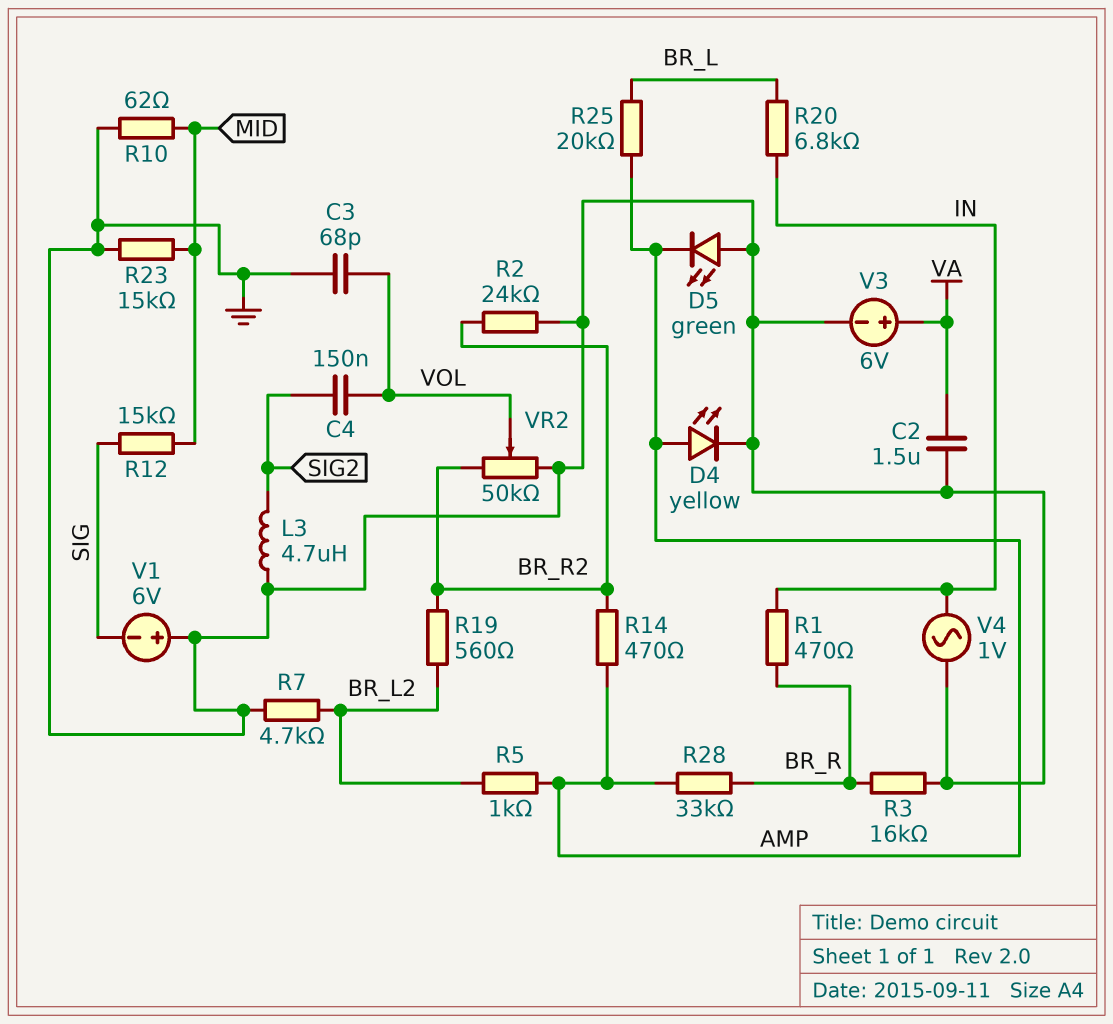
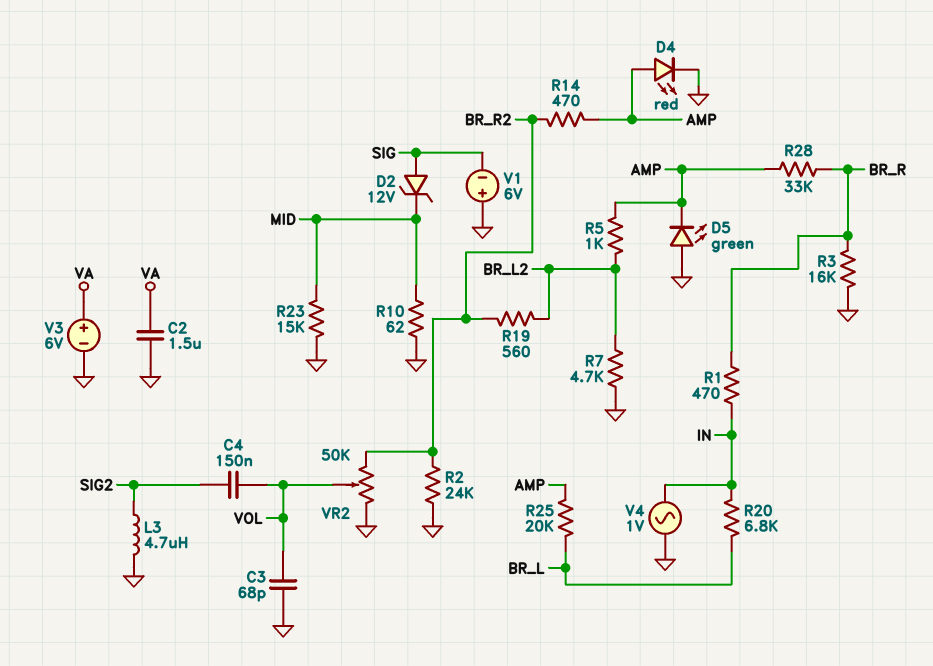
D2: none -> zener 12V (A SIG, K MID)
D4: LED yellow (A AMP, K GND) -> LED red (A AMP, K GND)
R12: 15k (MID, SIG) -> none

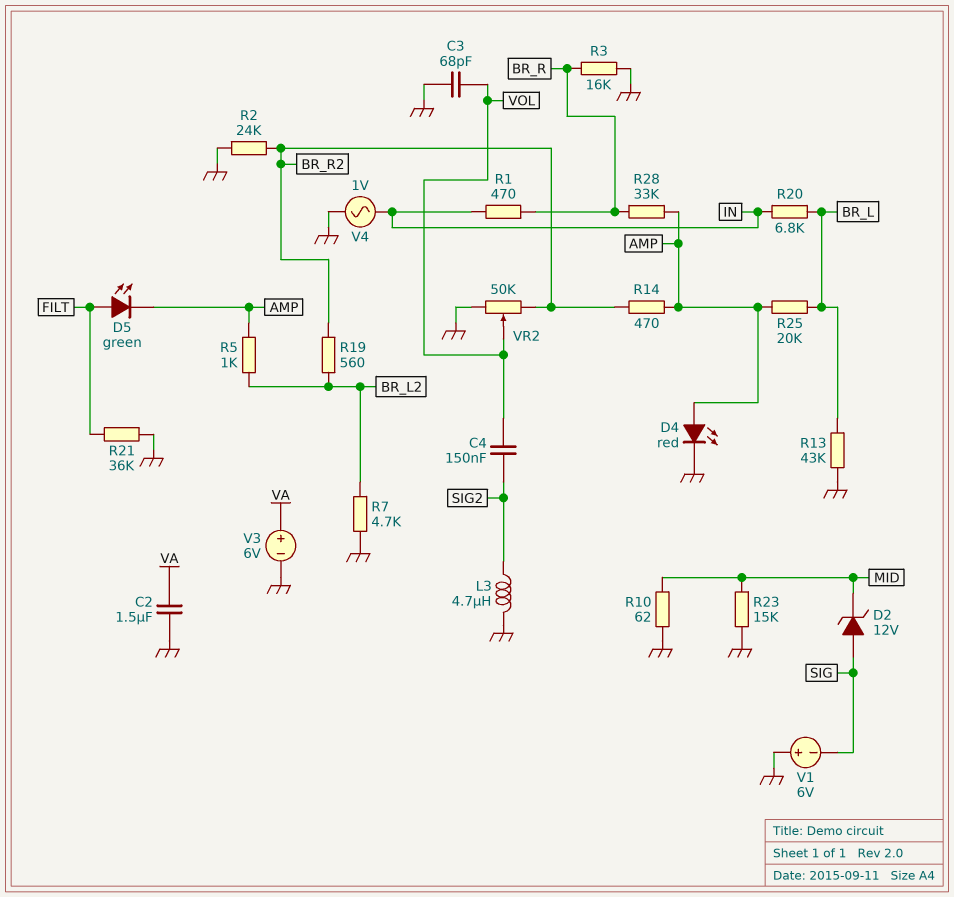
D5: LED green (A GND, K AMP) -> LED green (A FILT, K AMP)
R13: none -> 43k (BR_L, GND)
R21: none -> 36k (FILT, GND)

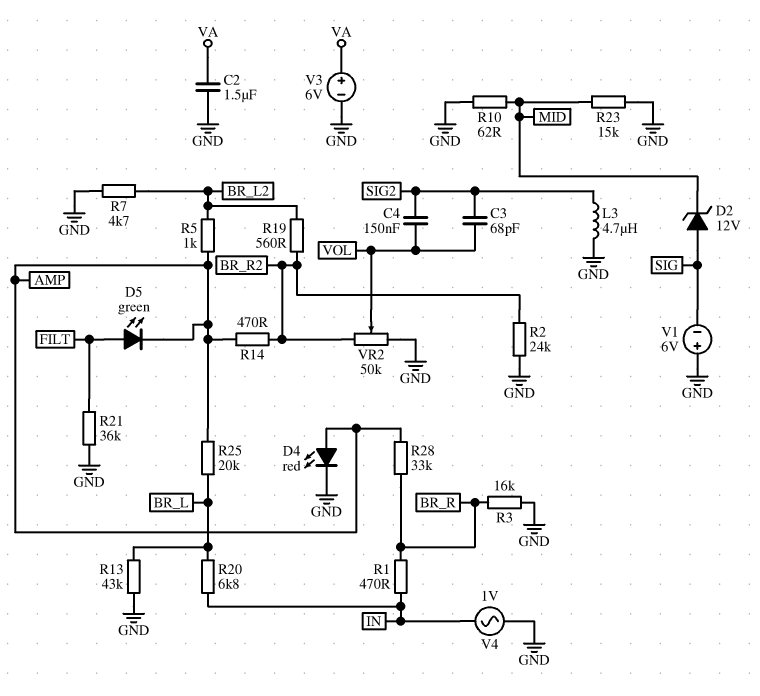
C3: 68pF (GND, VOL) -> 68pF (SIG2, VOL)

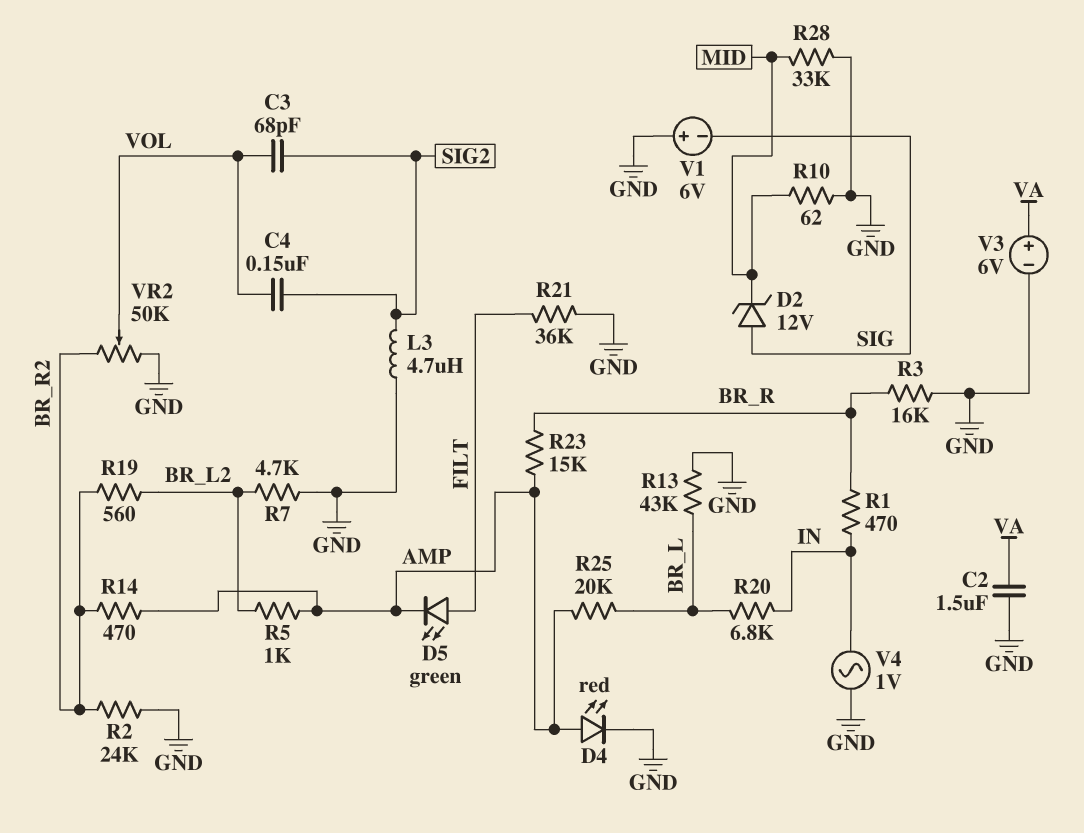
R23: 15k (GND, MID) -> 15k (AMP, BR_R)
R28: 33k (AMP, BR_R) -> 33k (GND, MID)

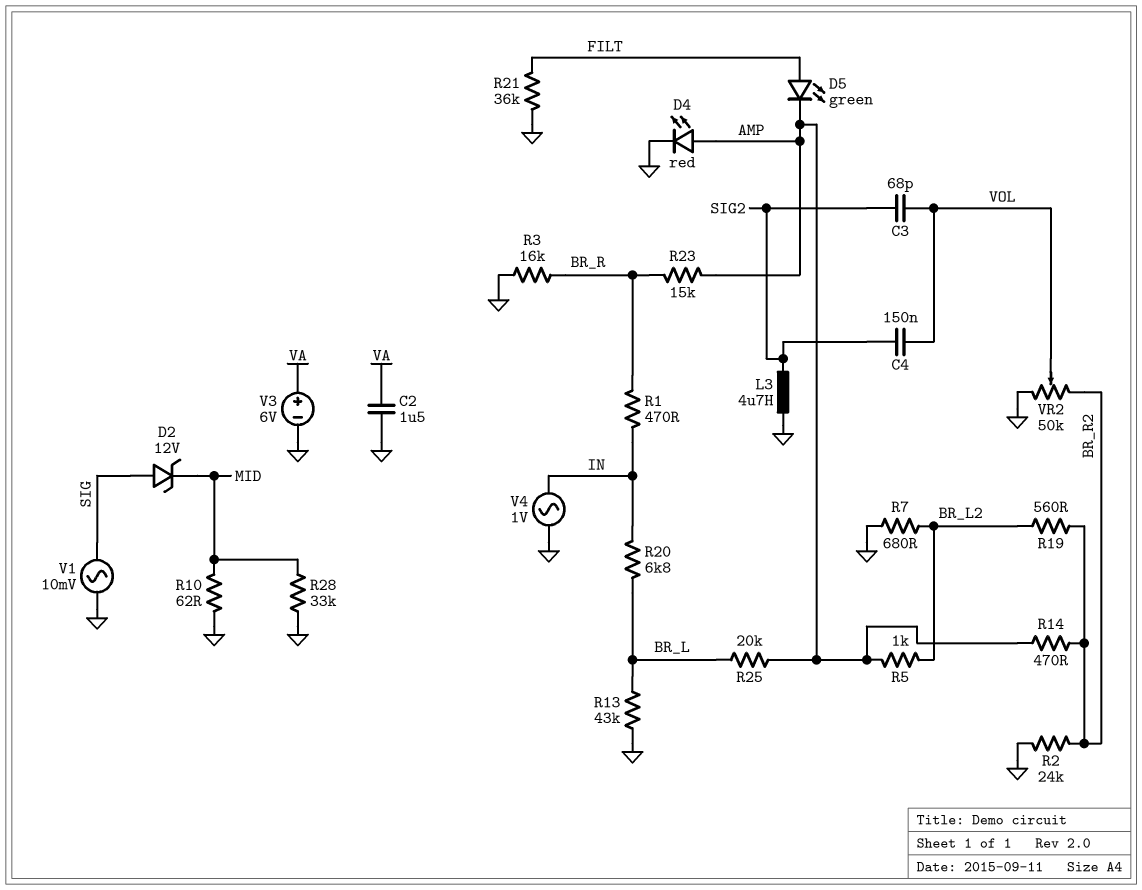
R7: 4.7k (BR_L2, GND) -> 680 (BR_L2, GND)
V1: 6V (plus GND, minus SIG) -> AC 10mV (GND, SIG)

